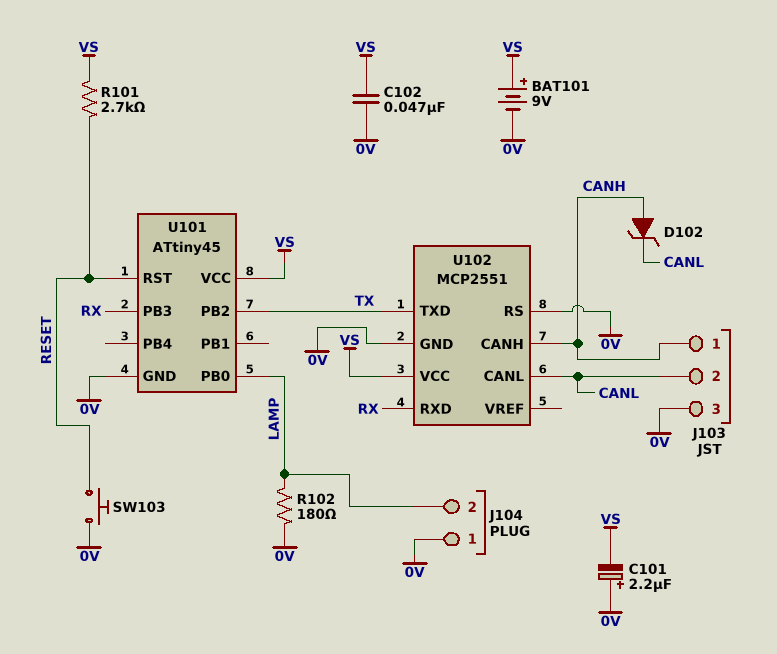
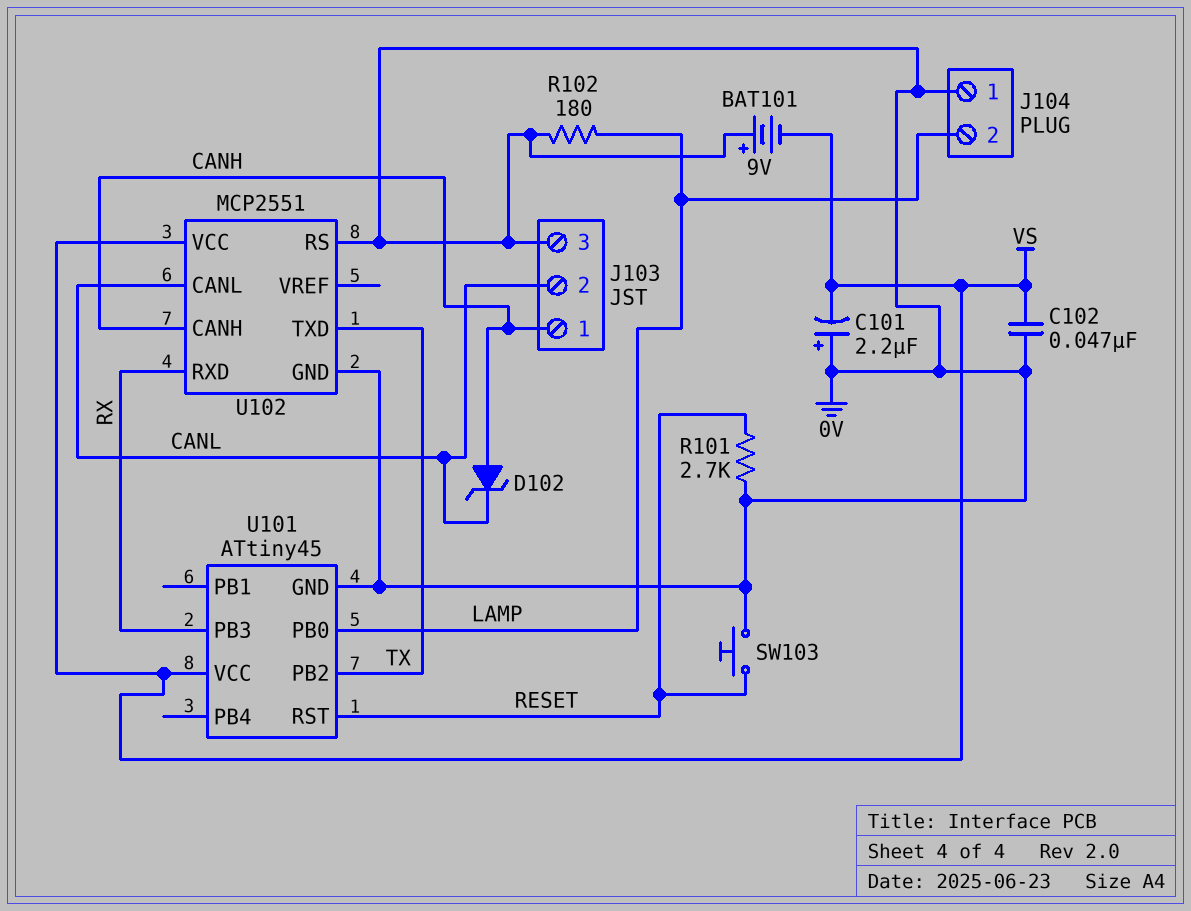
BAT101: 9V (plus VS, minus 0V) -> 9V (plus 0V, minus VS)
R101: 2.7k (RESET, VS) -> 2.7k (0V, RESET)

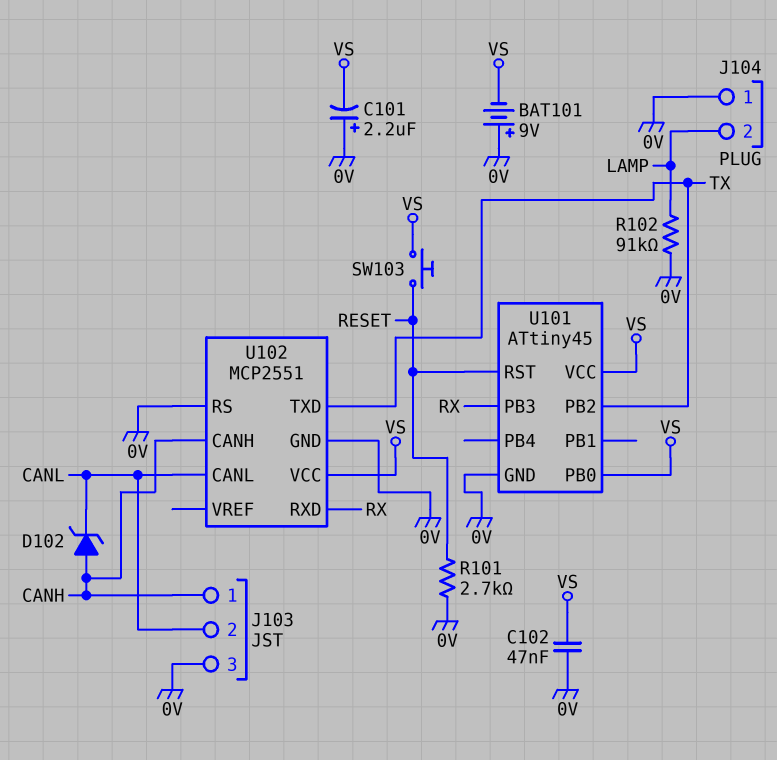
R102: 180 (0V, LAMP) -> 91k (0V, LAMP)
SW103: button (0V, RESET) -> button (RESET, VS)
U101 pin PB0: LAMP -> VS

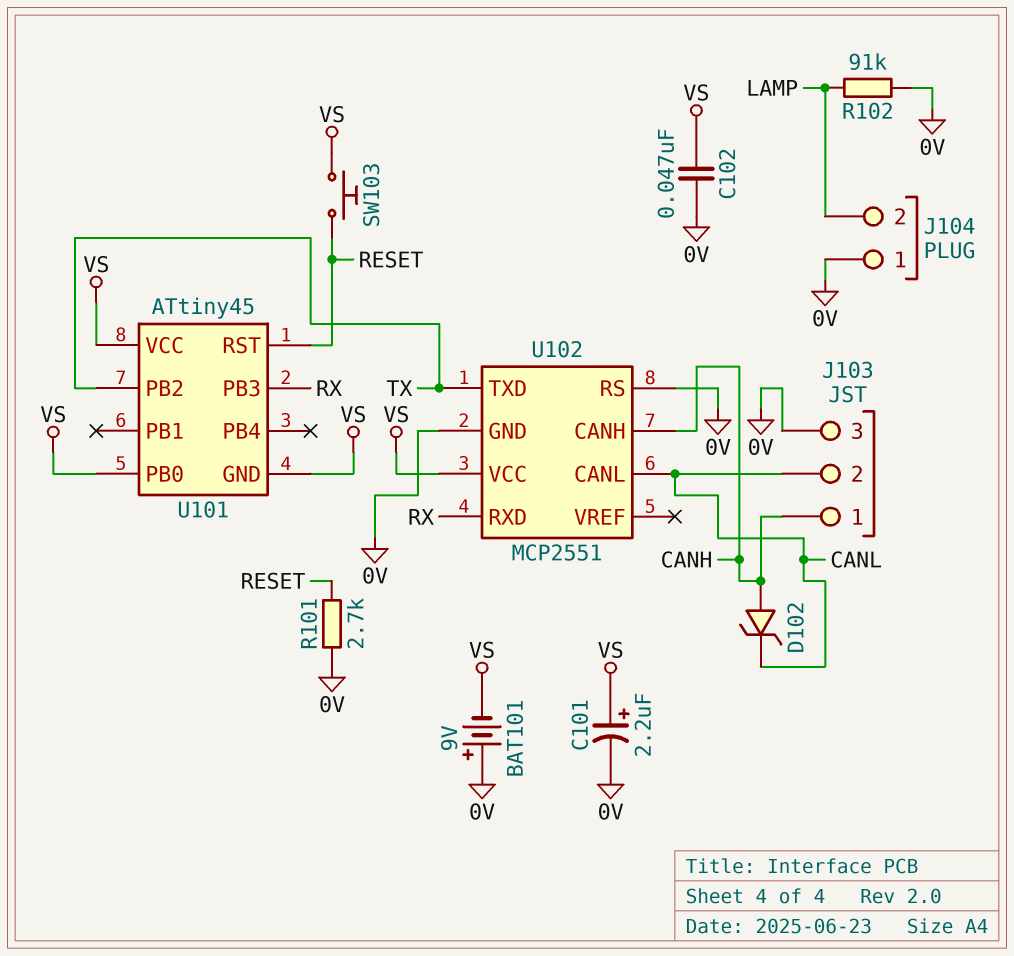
C101: 2.2uF (plus 0V, minus VS) -> 2.2uF (plus VS, minus 0V)
U101 pin GND: 0V -> VS

